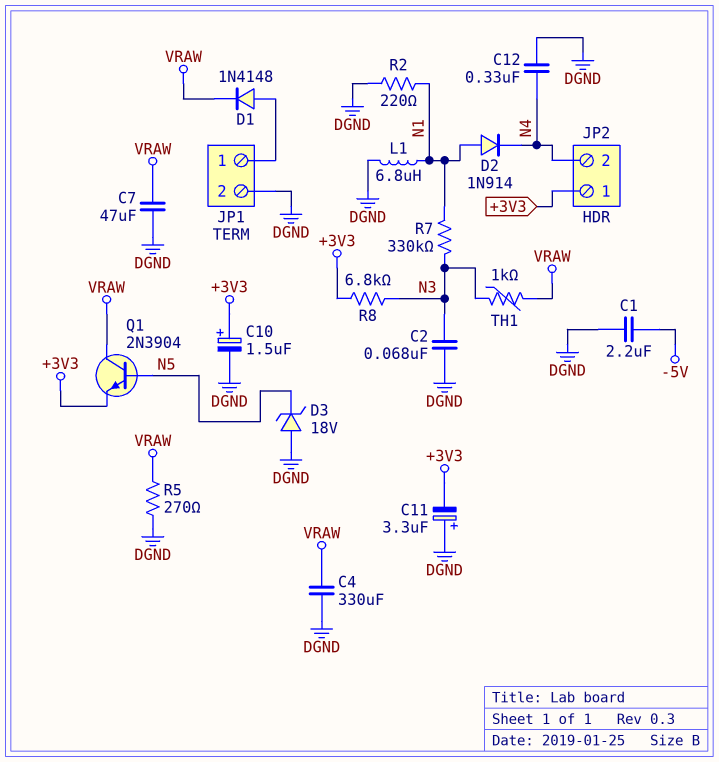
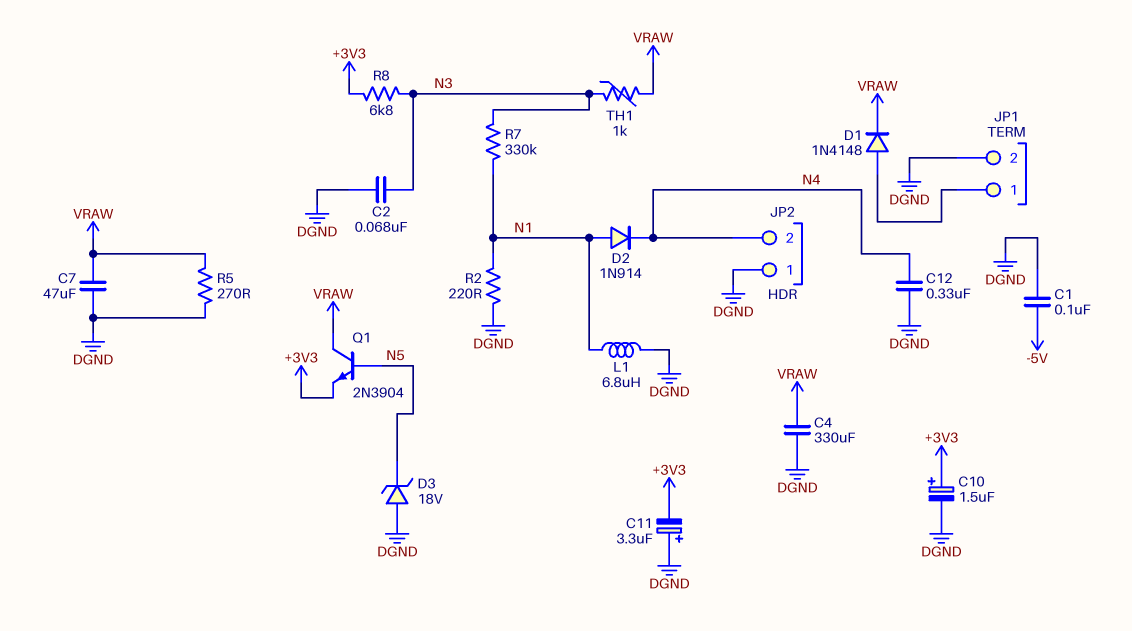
C1: 2.2uF (-5V, DGND) -> 100nF (-5V, DGND)
JP2 pin 1: +3V3 -> DGND

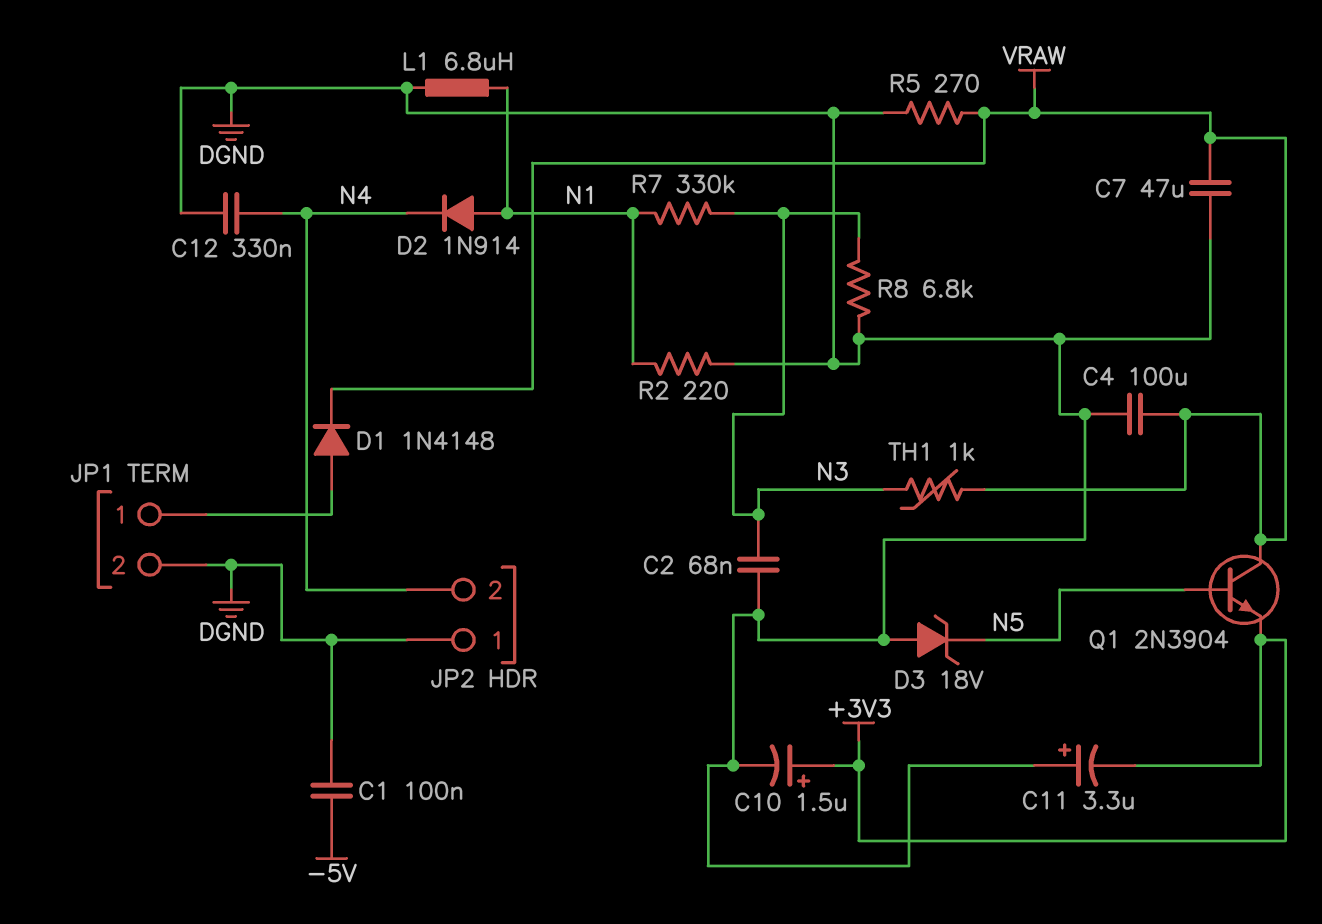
C4: 330uF (DGND, VRAW) -> 100uF (DGND, VRAW)
R8: 6.8k (+3V3, N3) -> 6.8k (DGND, N3)

